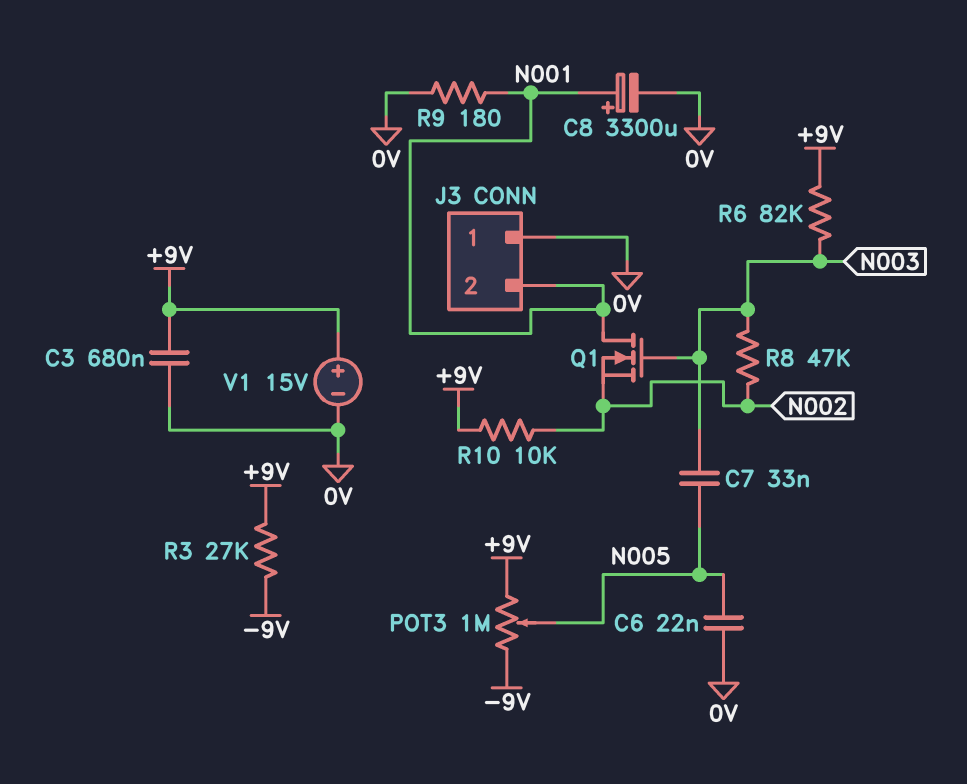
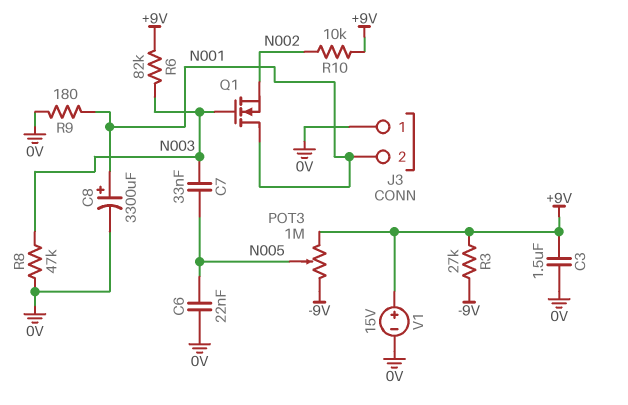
C3: 680nF (+9V, 0V) -> 1.5uF (+9V, 0V)
R8: 47k (N002, N003) -> 47k (0V, N003)

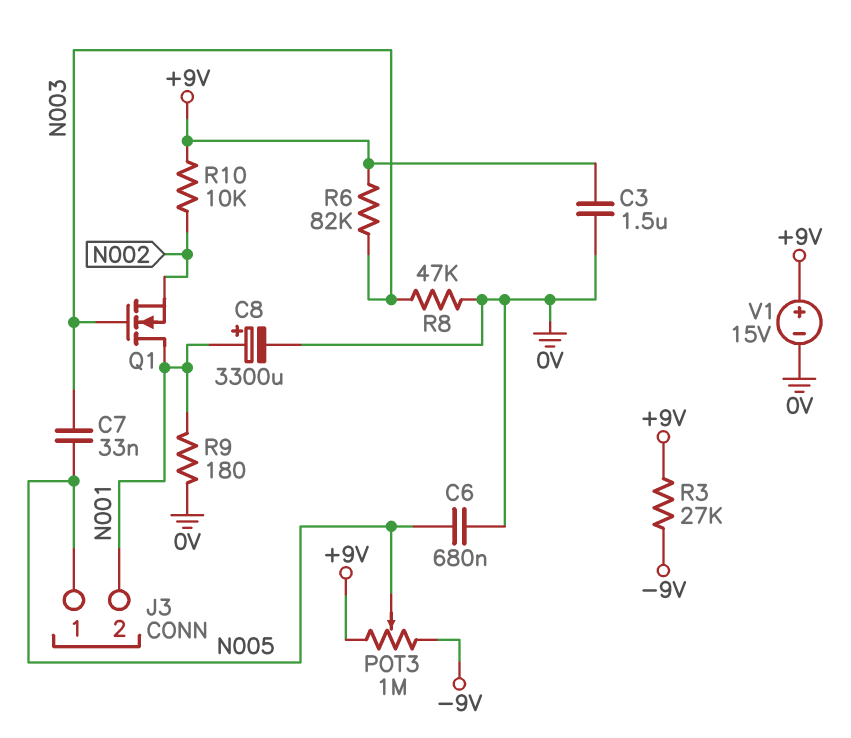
C6: 22nF (0V, N005) -> 680nF (0V, N005)
J3 pin 1: 0V -> N005

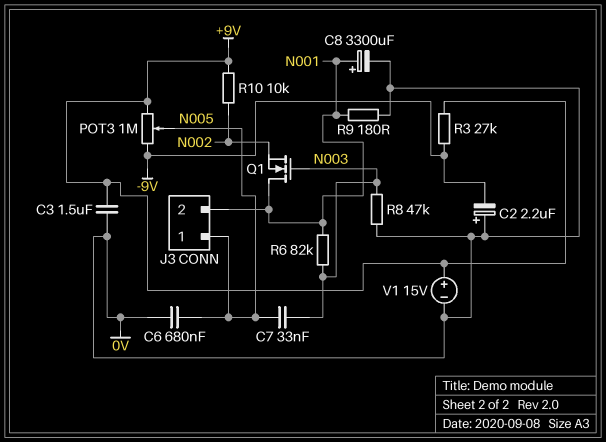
C2: none -> 2.2uF (plus 0V, minus -9V)
R6: 82k (+9V, N003) -> 82k (N001, N003)

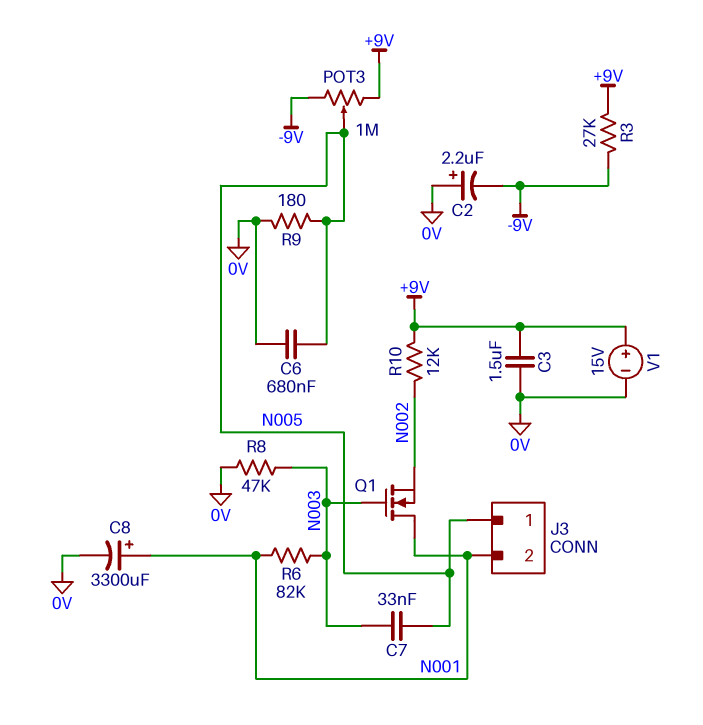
R9: 180 (0V, N001) -> 180 (0V, N005)
R10: 10k (+9V, N002) -> 12k (+9V, N002)

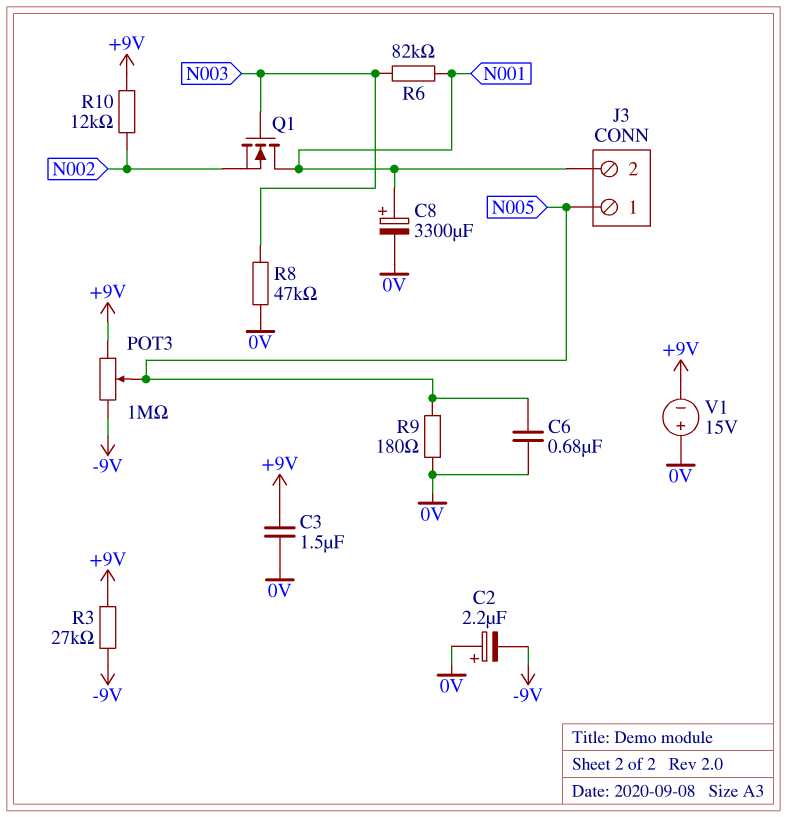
C7: 33nF (N003, N005) -> none
V1: 15V (plus +9V, minus 0V) -> 15V (plus 0V, minus +9V)

